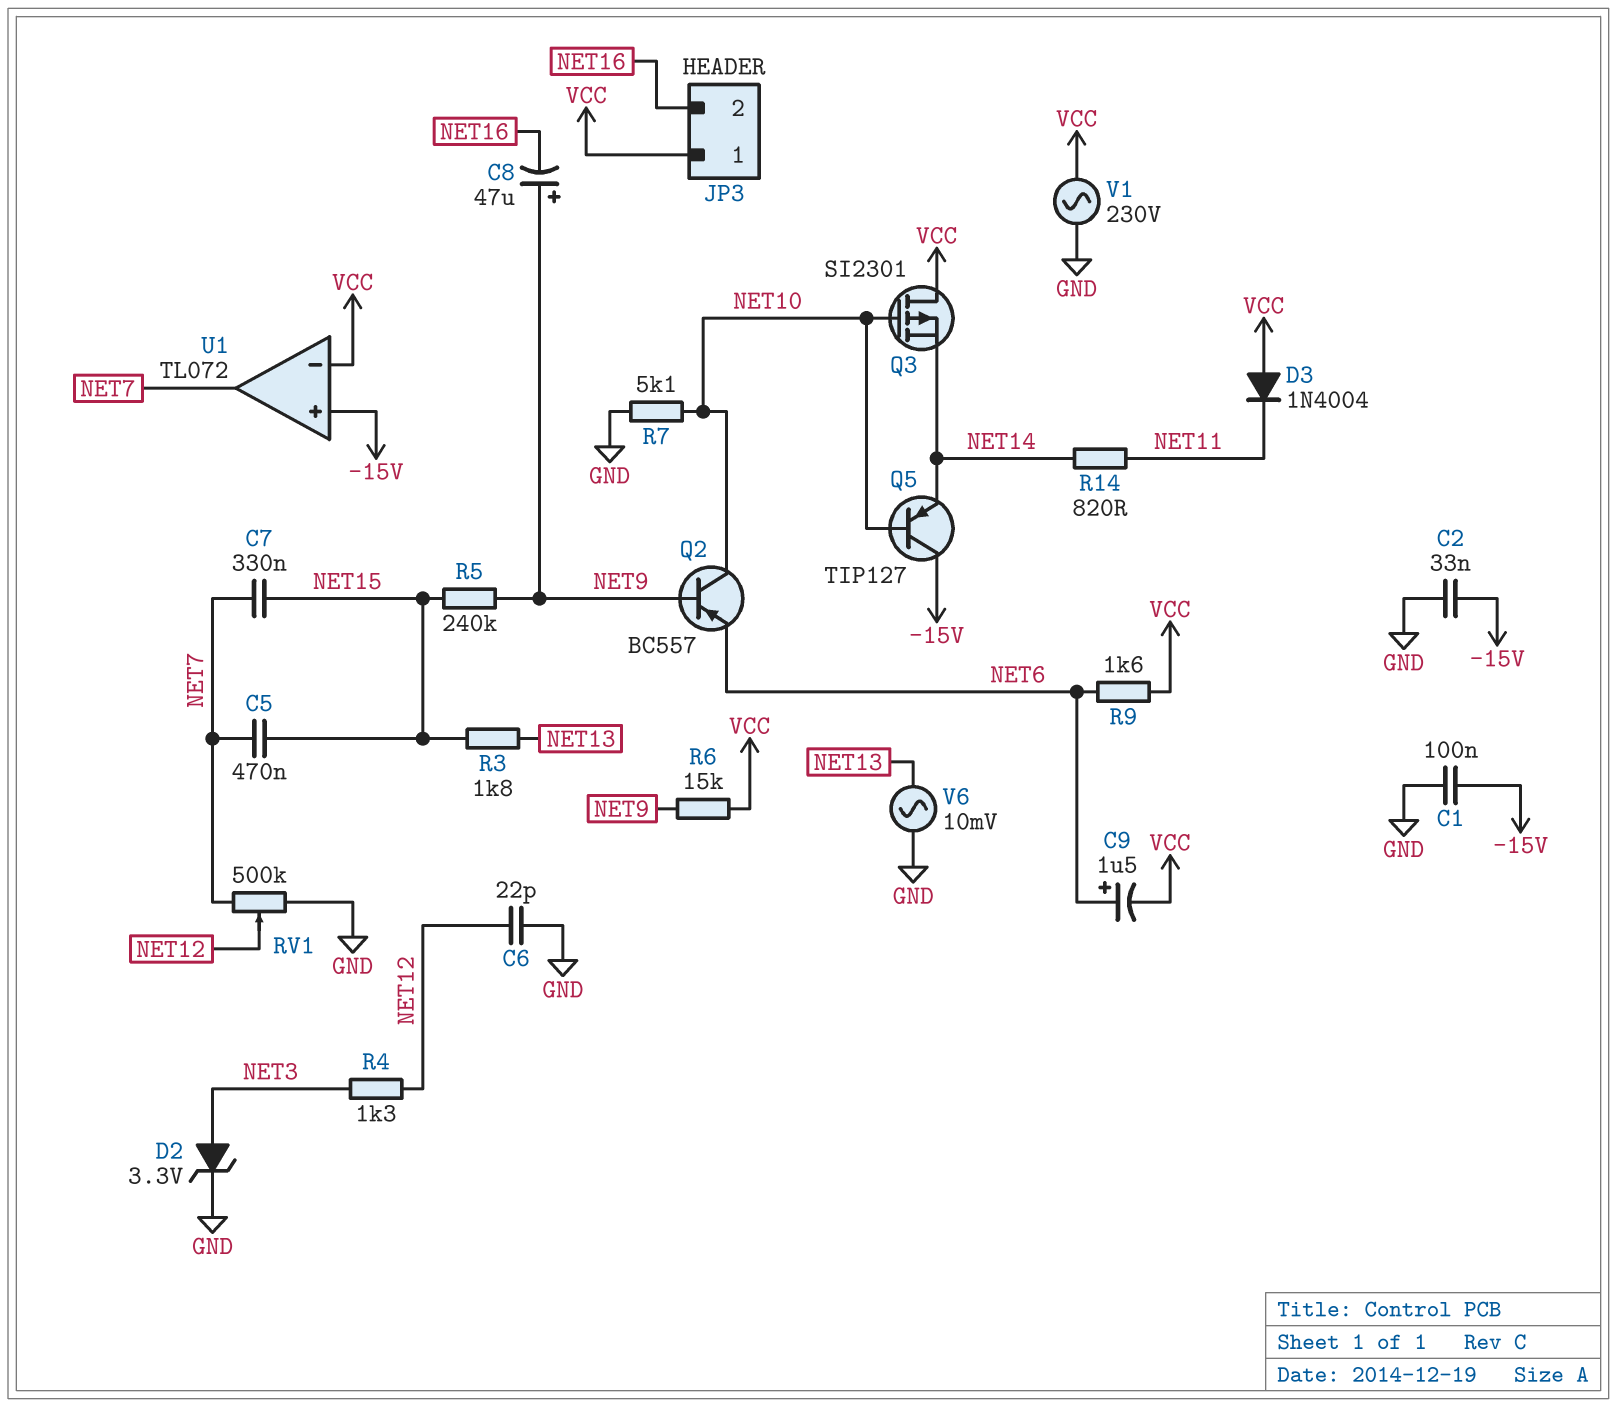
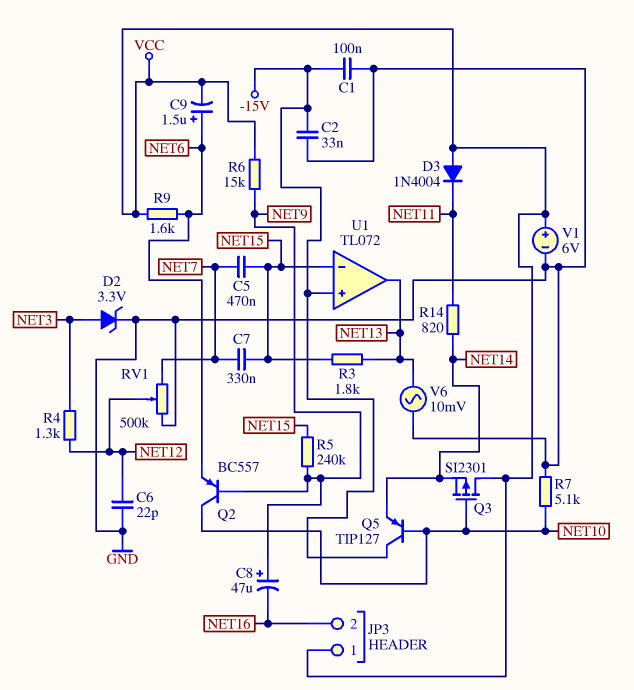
U1 pin in-: VCC -> NET15
U1 pin out: NET7 -> NET13
V1: AC 230V (GND, VCC) -> 6V (plus VCC, minus GND)

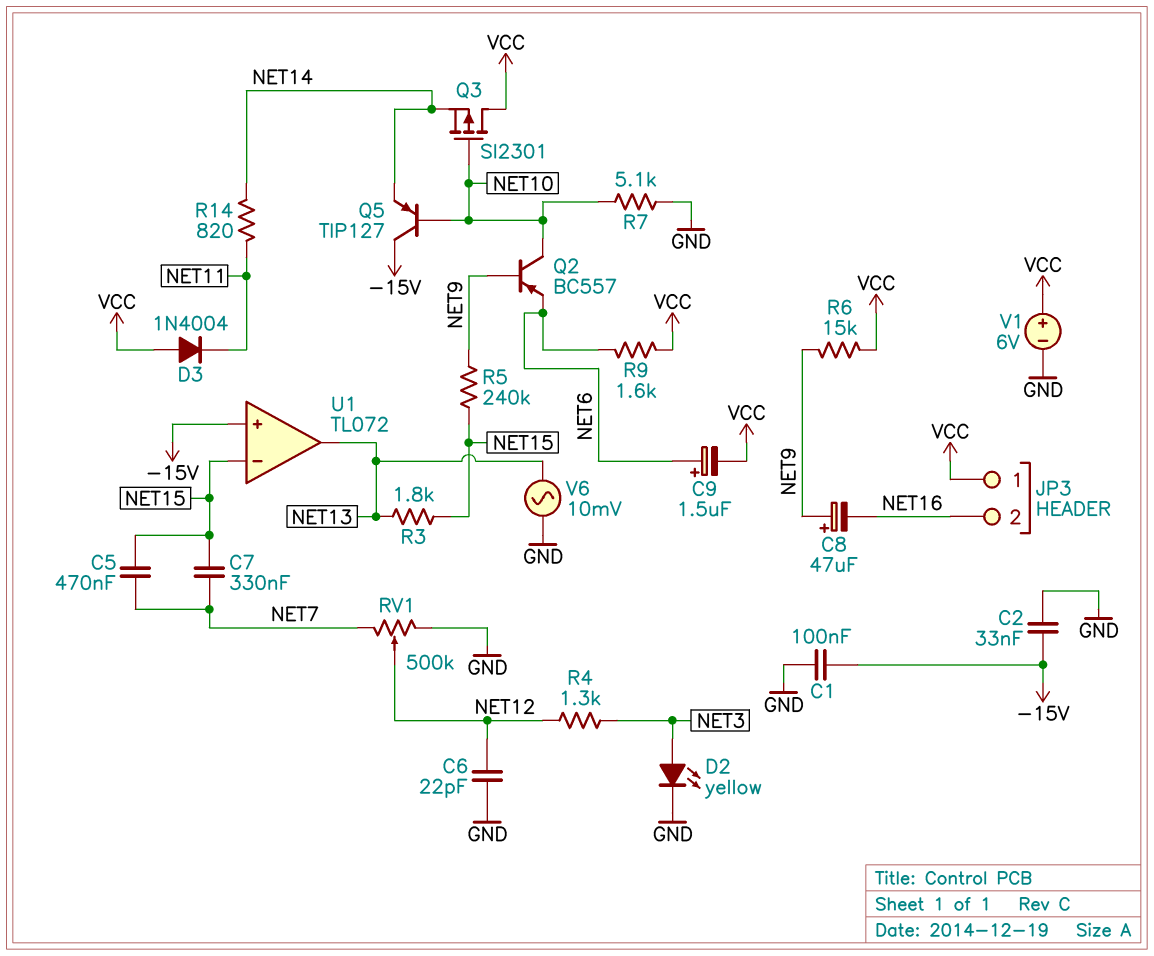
D2: zener 3.3V (A NET3, K GND) -> LED yellow (A NET3, K GND)

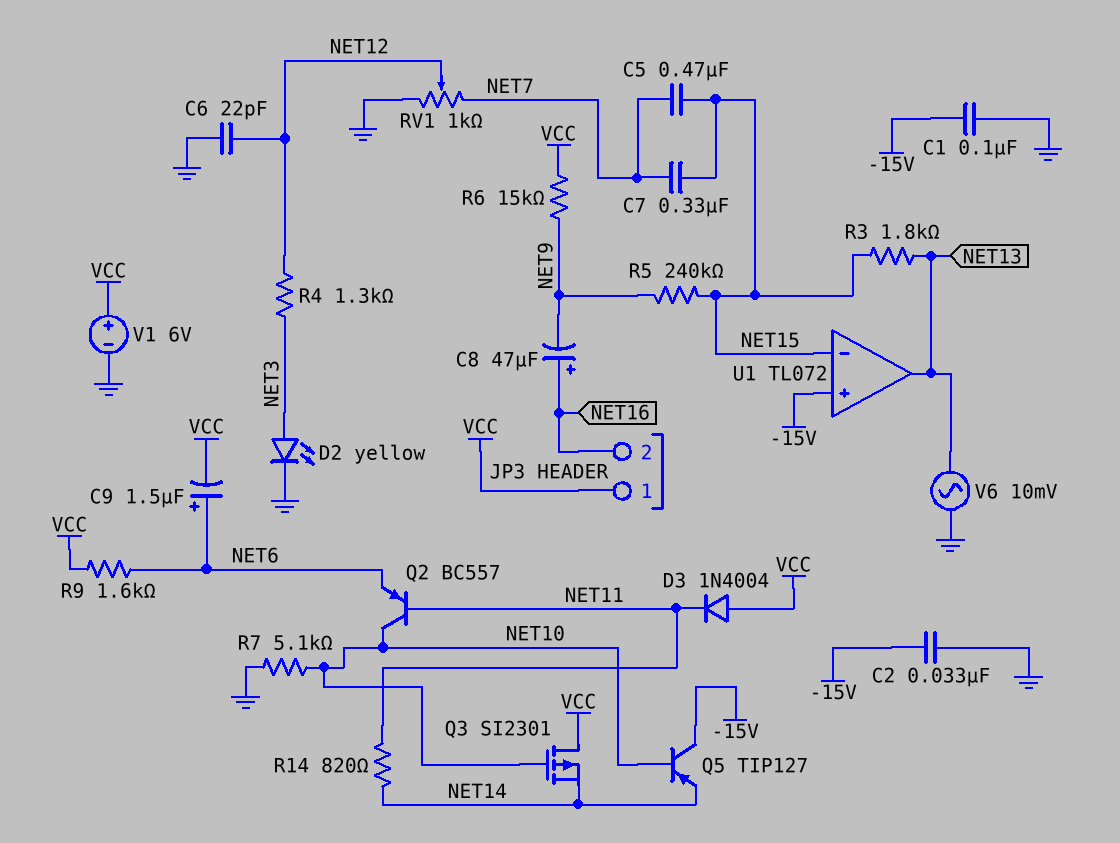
C8: 47uF (plus NET9, minus NET16) -> 47uF (plus NET16, minus NET9)
Q2: PNP BC557 (B NET9, C NET10, E NET6) -> PNP BC557 (B NET11, C NET10, E NET6)
RV1: 500k (GND, NET7, wiper NET12) -> 1k (GND, NET7, wiper NET12)

